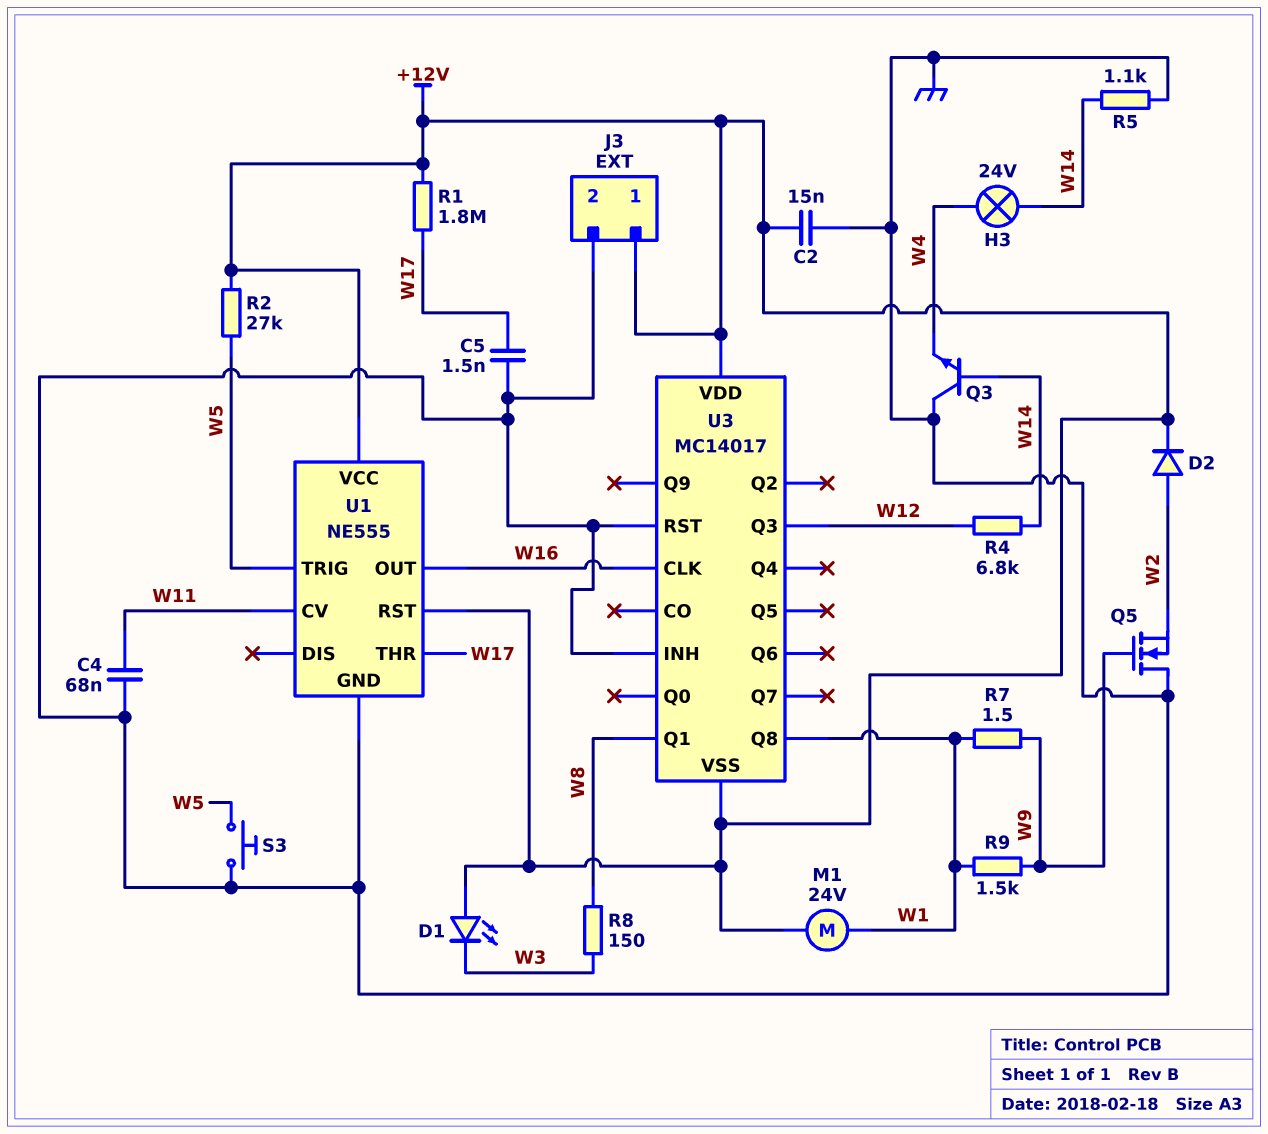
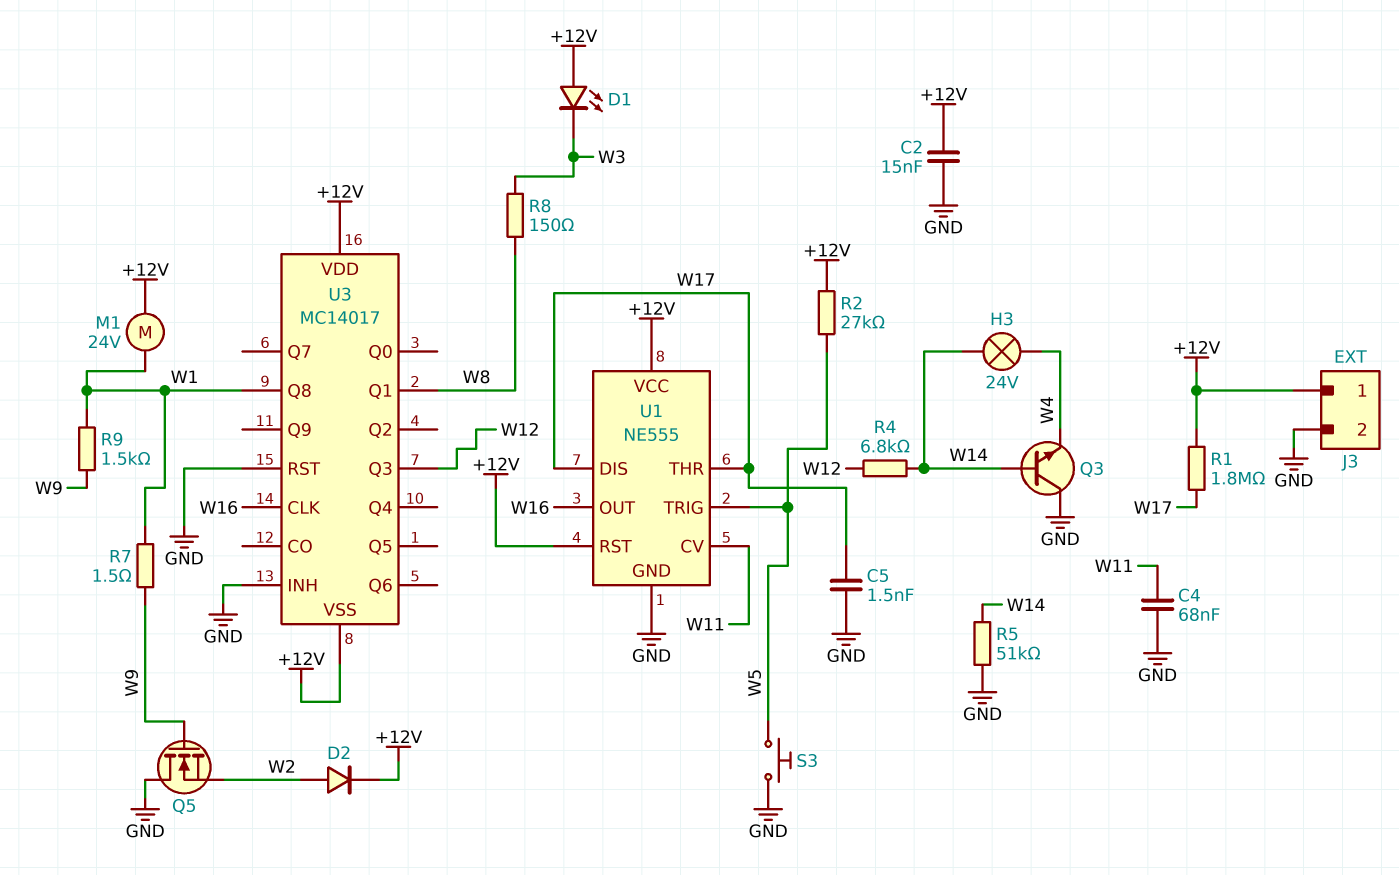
R5: 1.1k (GND, W14) -> 51k (GND, W14)
U1 pin DIS: none -> W17

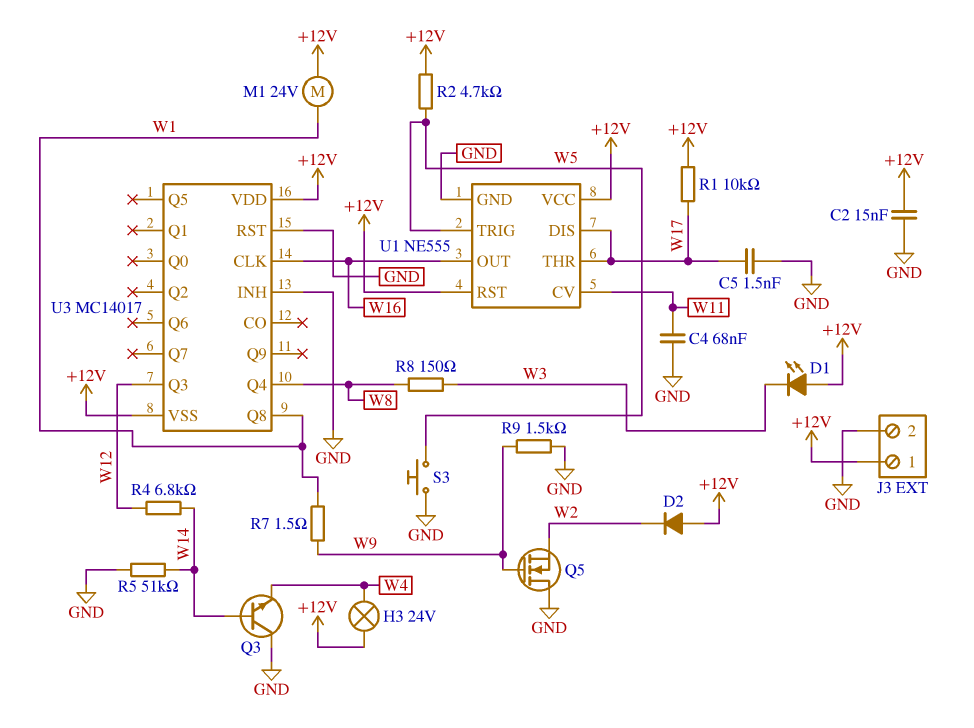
D2: diode (A W2, K +12V) -> diode (A +12V, K W2)
H3: lamp 24V (W4, W14) -> lamp 24V (+12V, W4)
R1: 1.8M (+12V, W17) -> 10k (+12V, W17)
R2: 27k (+12V, W5) -> 4.7k (+12V, W5)
R9: 1.5k (W1, W9) -> 1.5k (GND, W9)
U3 pin Q1: W8 -> none
U3 pin Q4: none -> W8

